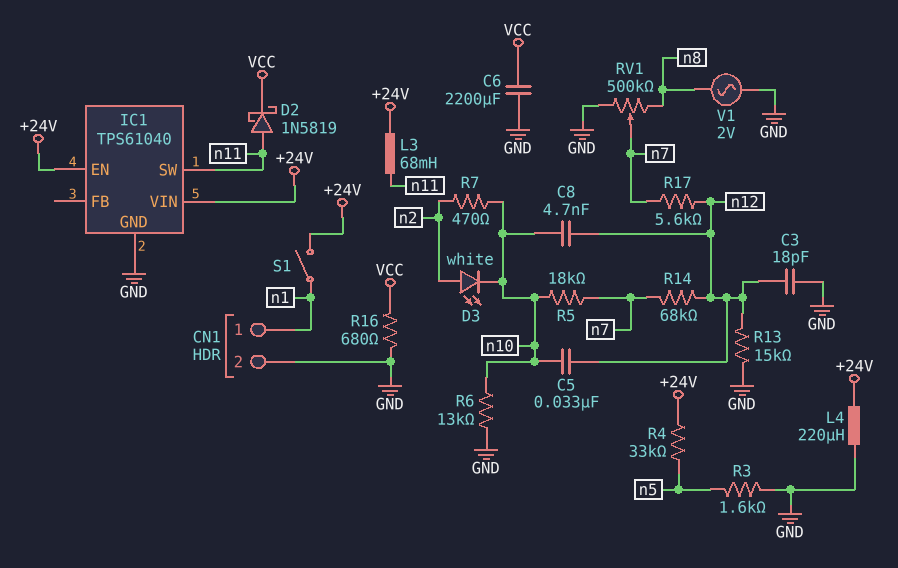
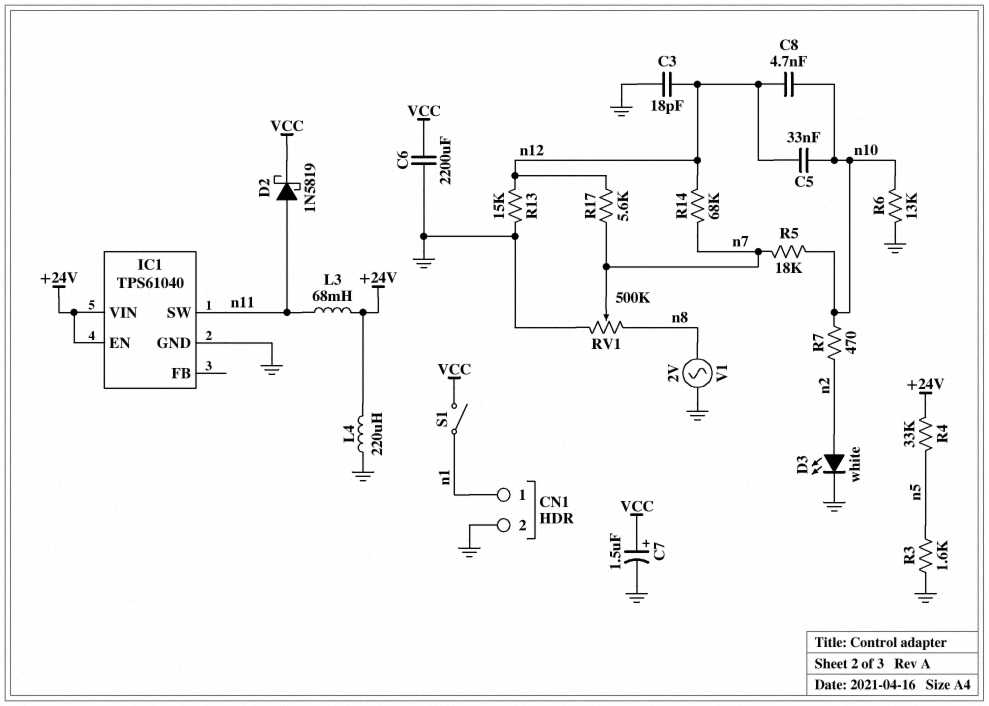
C7: none -> 1.5uF (plus VCC, minus GND)
D3: LED white (A n2, K n10) -> LED white (A n2, K GND)
R16: 680 (GND, VCC) -> none
S1: switch (+24V, n1) -> switch (VCC, n1)

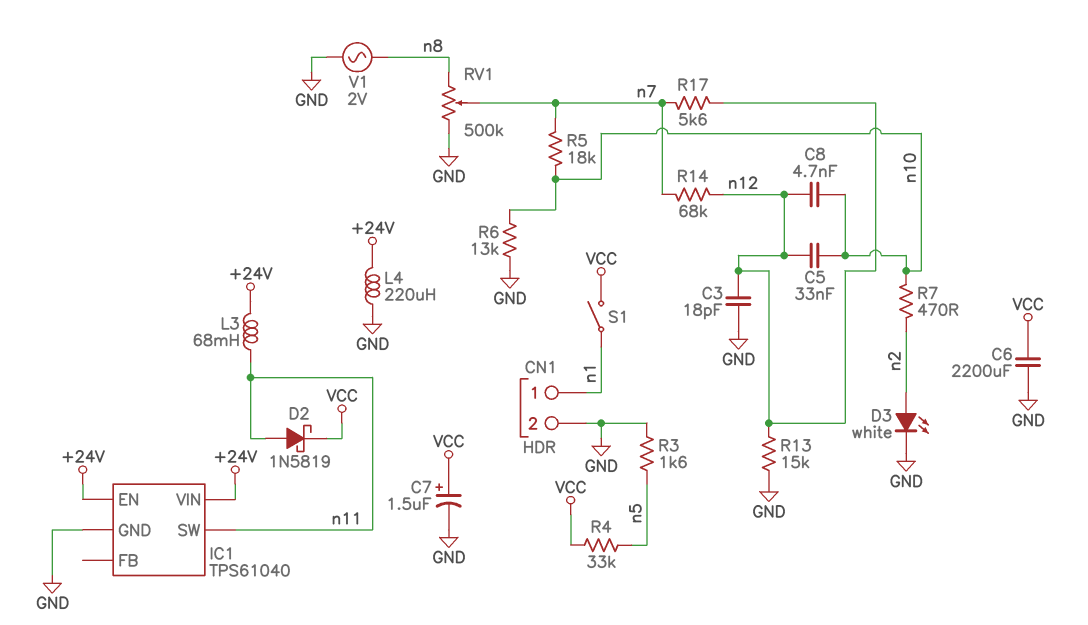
R4: 33k (+24V, n5) -> 33k (VCC, n5)

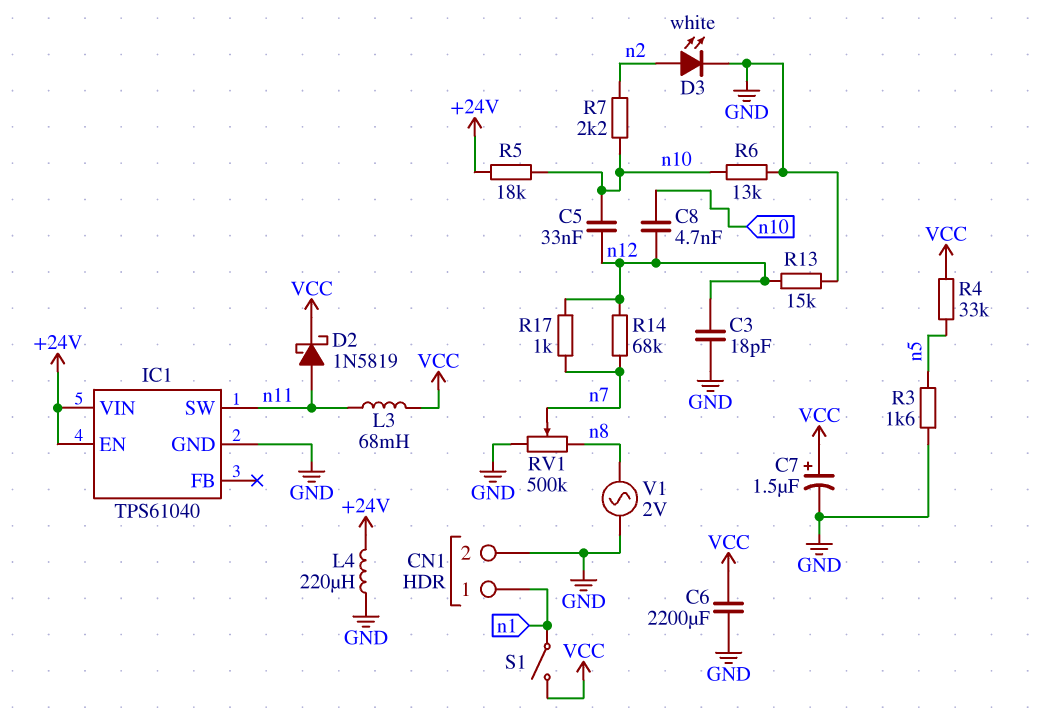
L3: 68mH (+24V, n11) -> 68mH (VCC, n11)
R5: 18k (n7, n10) -> 18k (+24V, n10)
R7: 470 (n2, n10) -> 2.2k (n2, n10)
R17: 5.6k (n7, n12) -> 1k (n7, n12)

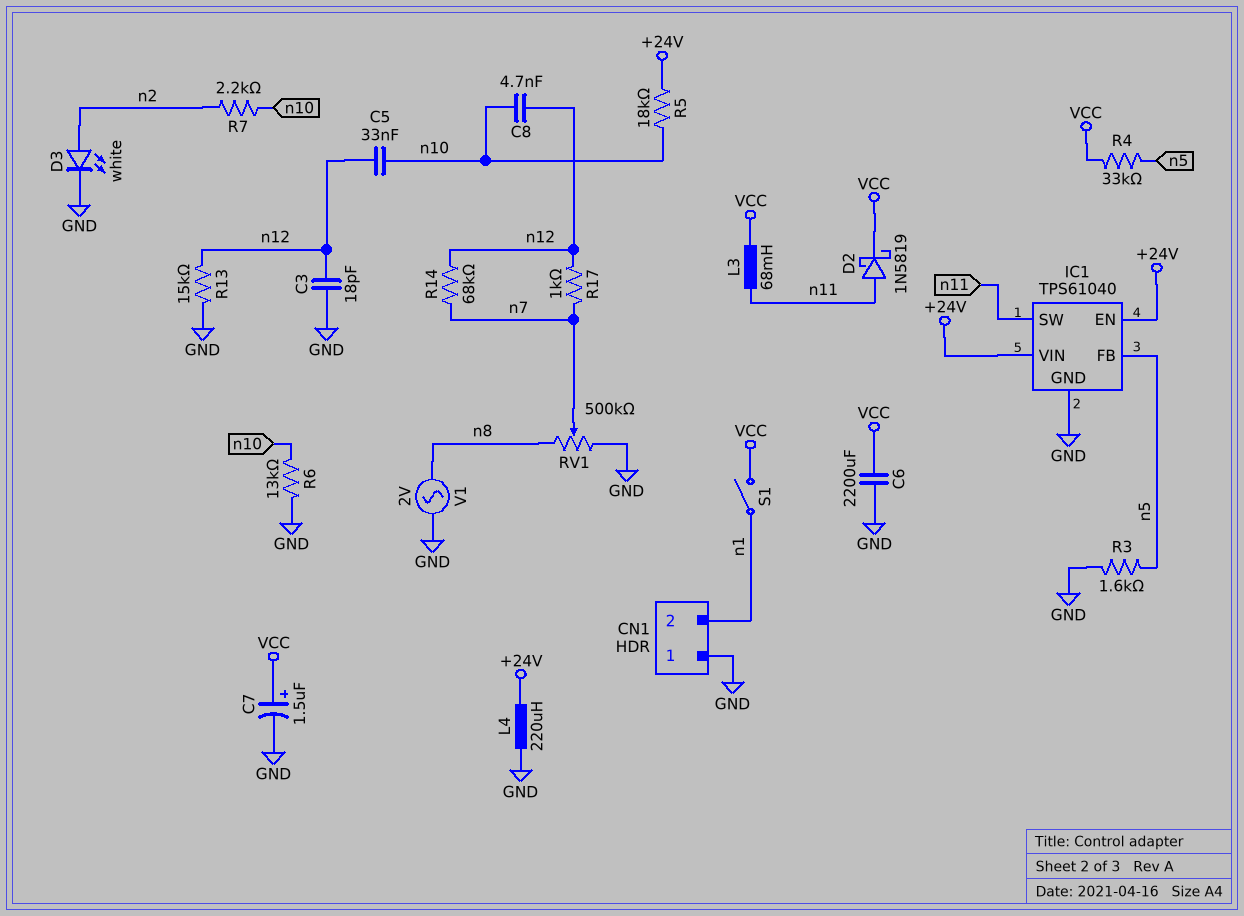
CN1 pin 1: n1 -> GND
CN1 pin 2: GND -> n1
IC1 pin FB: none -> n5

